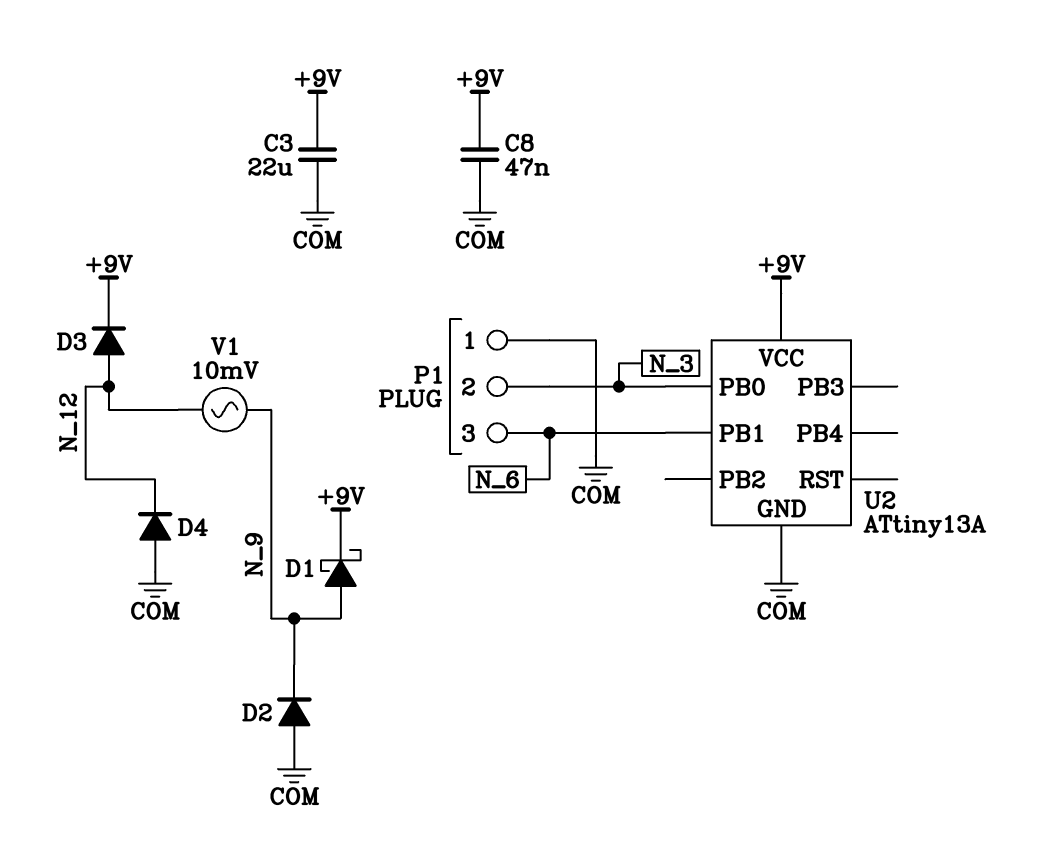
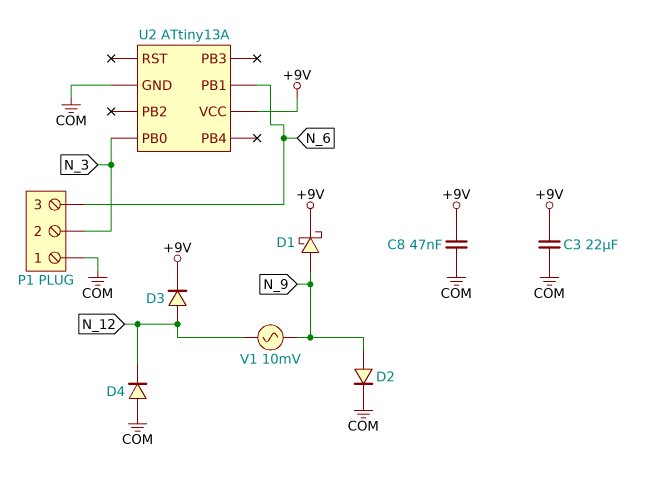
D2: diode (A COM, K N_9) -> diode (A N_9, K COM)

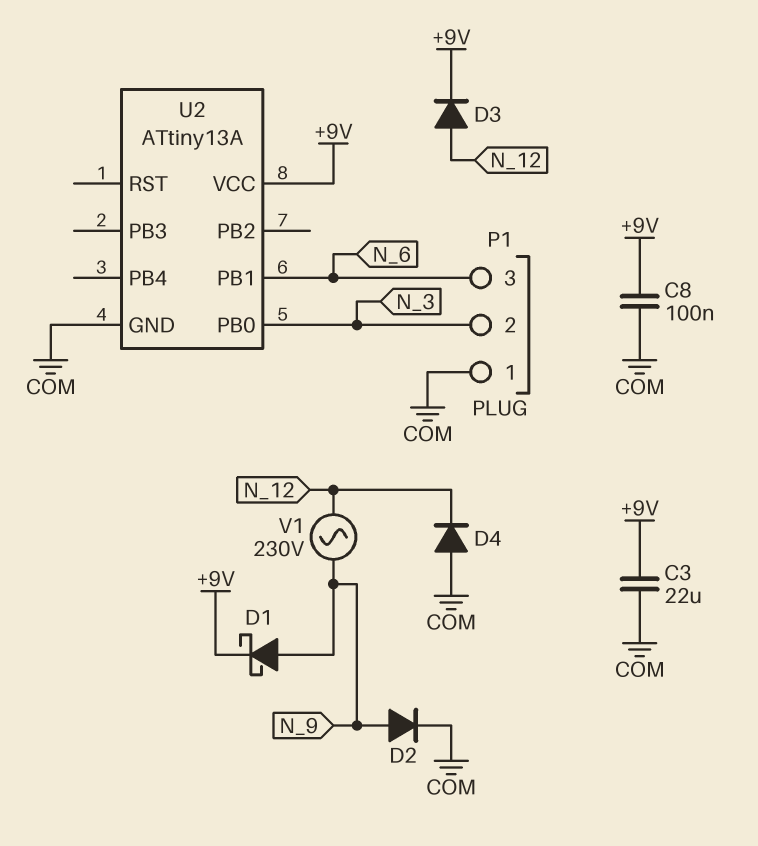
C8: 47nF (+9V, COM) -> 100nF (+9V, COM)
V1: AC 10mV (N_9, N_12) -> AC 230V (N_9, N_12)

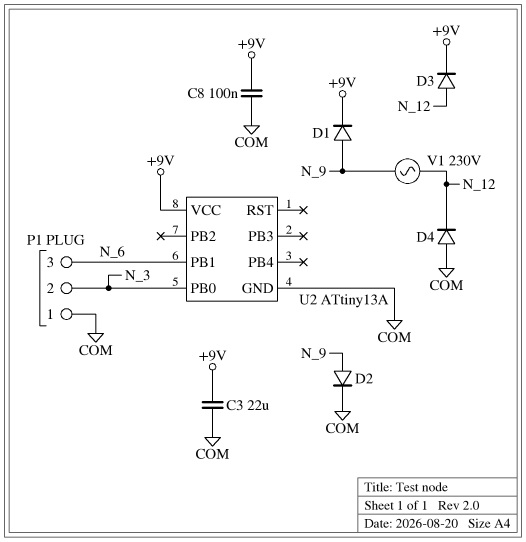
D1: schottky (A N_9, K +9V) -> diode (A N_9, K +9V)

